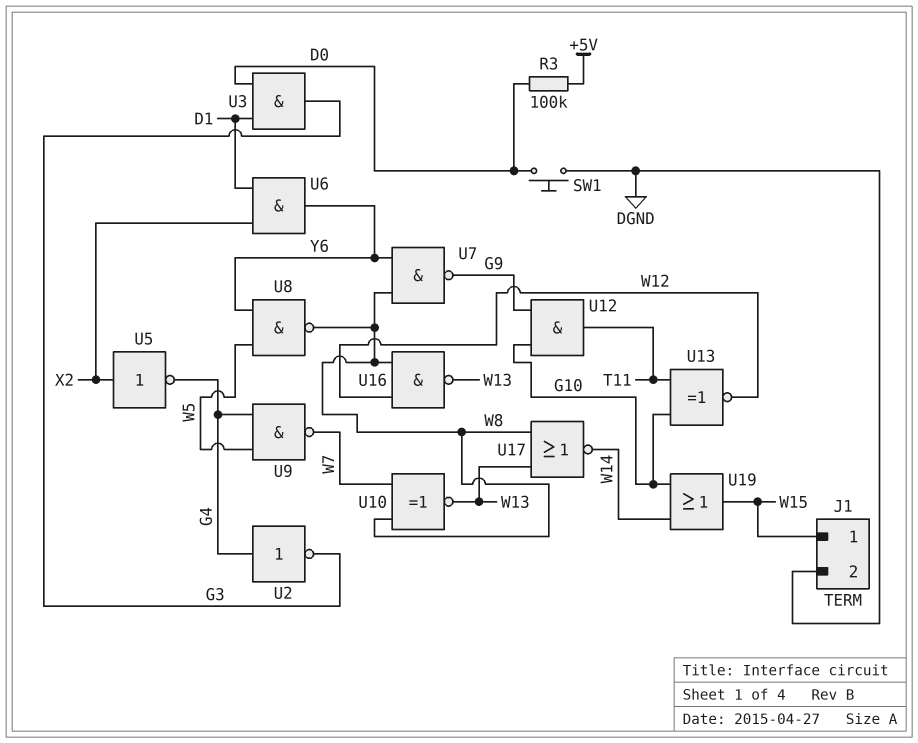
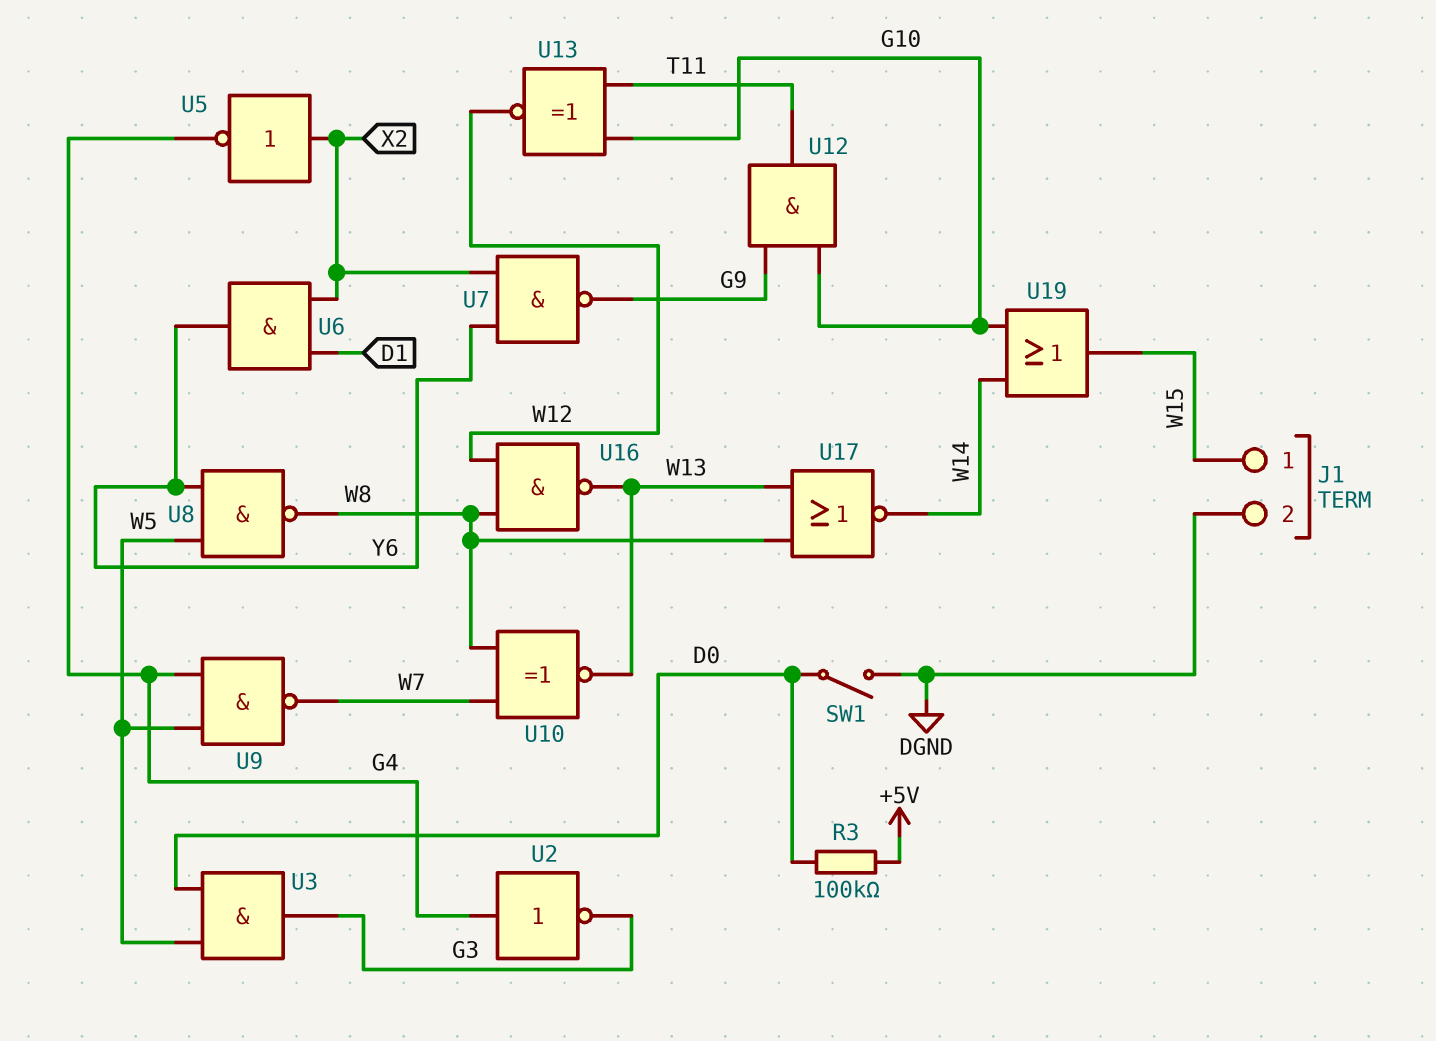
SW1: button (D0, DGND) -> switch (D0, DGND)
U3: AND (in D0, in D1, out G3) -> AND (in D0, in W5, out G3)
U7: NAND (in W8, in Y6, out G9) -> NAND (in X2, in Y6, out G9)

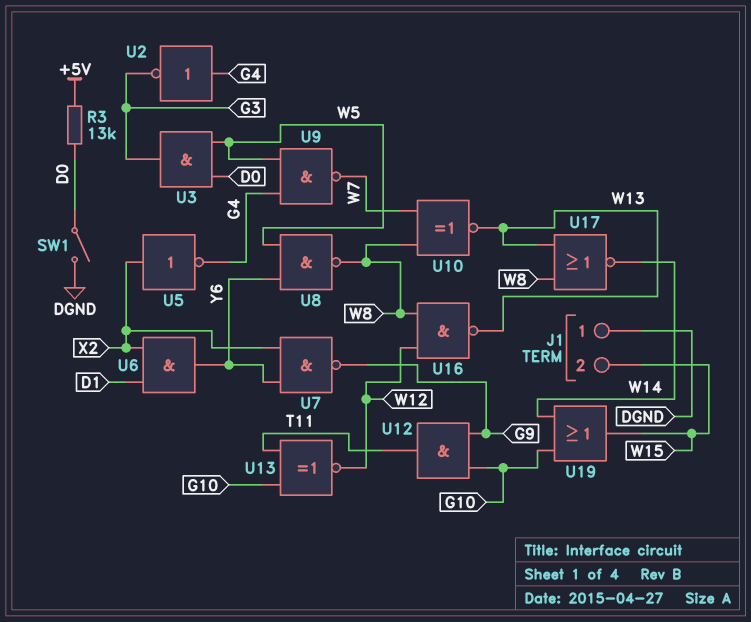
J1 pin 1: W15 -> DGND
J1 pin 2: DGND -> W15
R3: 100k (+5V, D0) -> 13k (+5V, D0)

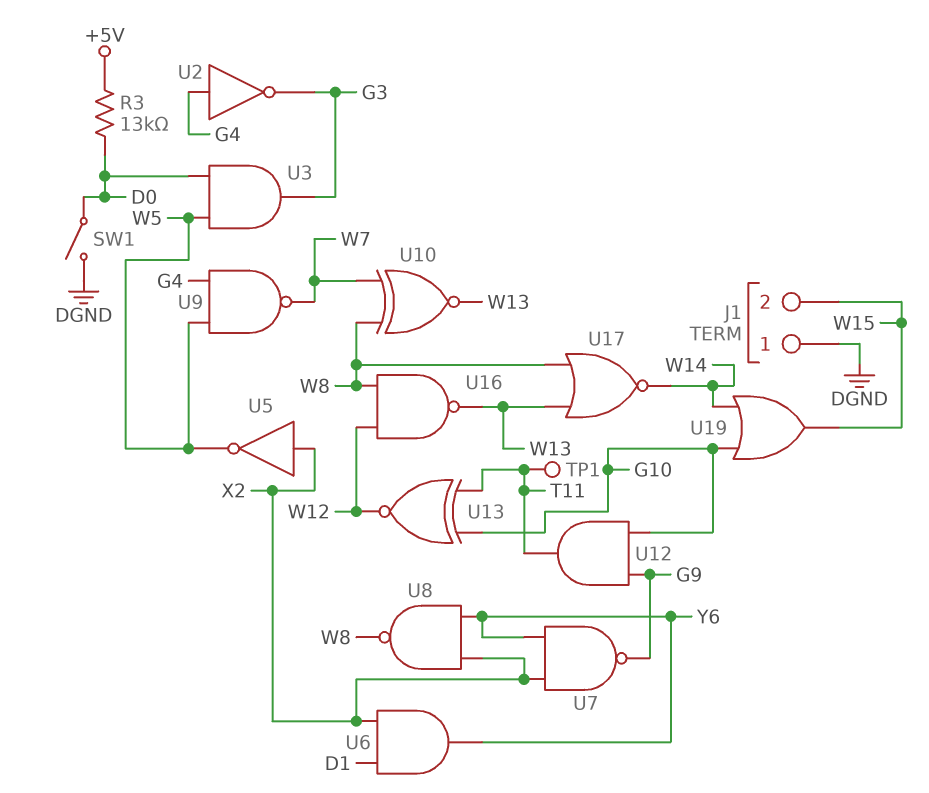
TP1: none -> test point (T11)
U5: NOT (in X2, out G4) -> NOT (in X2, out W5)
U8: NAND (in W5, in Y6, out W8) -> NAND (in X2, in Y6, out W8)

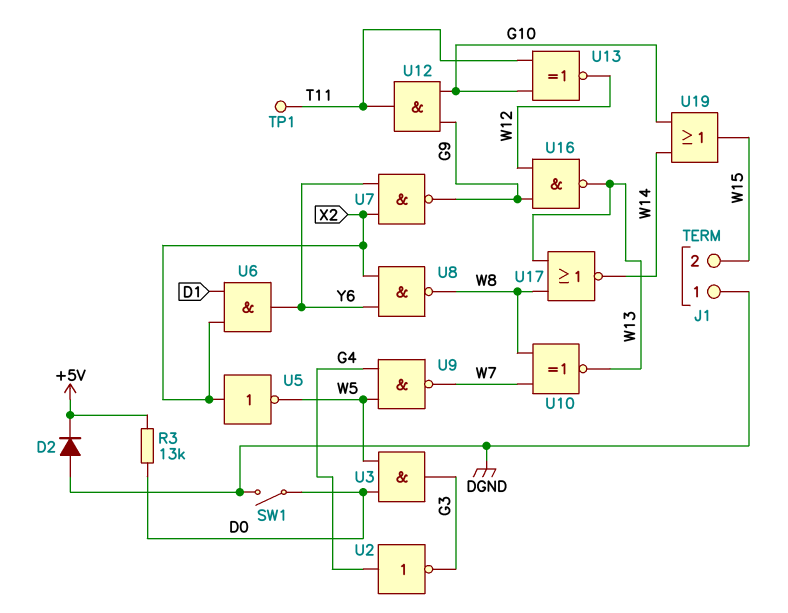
D2: none -> diode (A DGND, K +5V)
U16: NAND (in W8, in W12, out W13) -> NAND (in G9, in W12, out W13)

